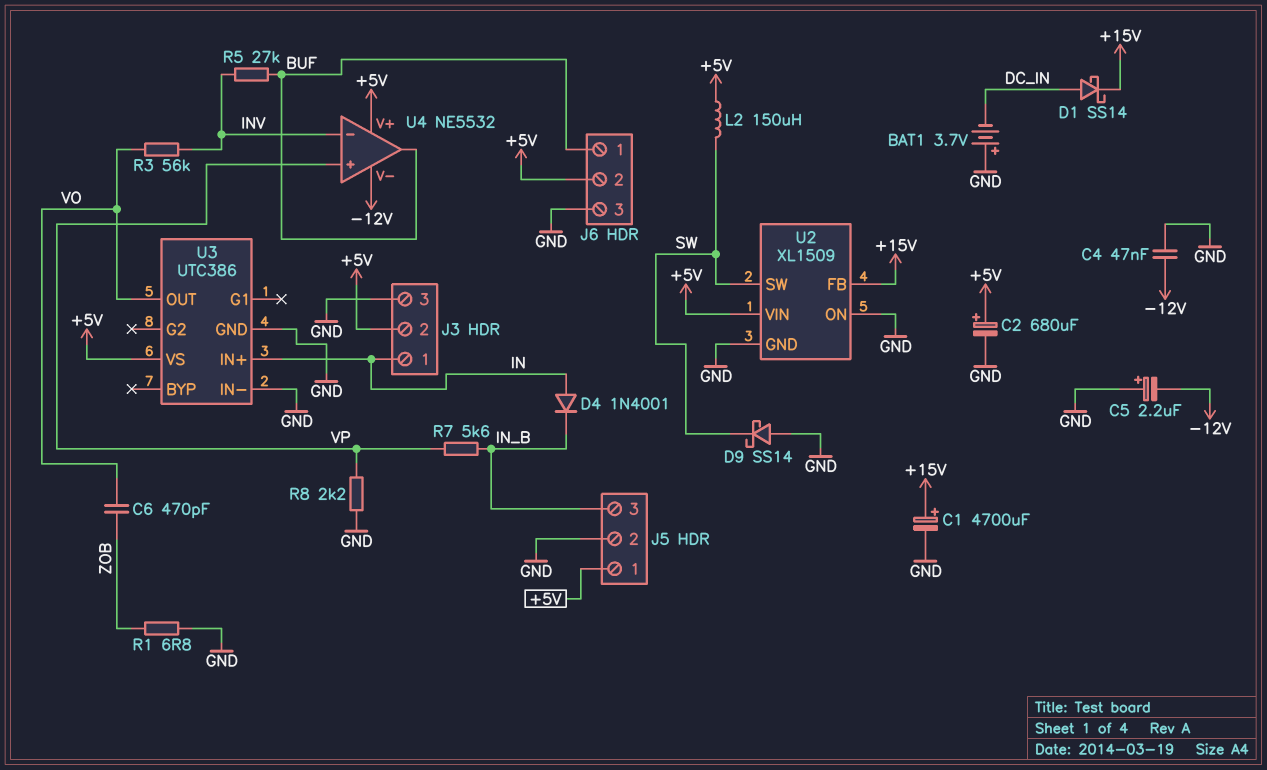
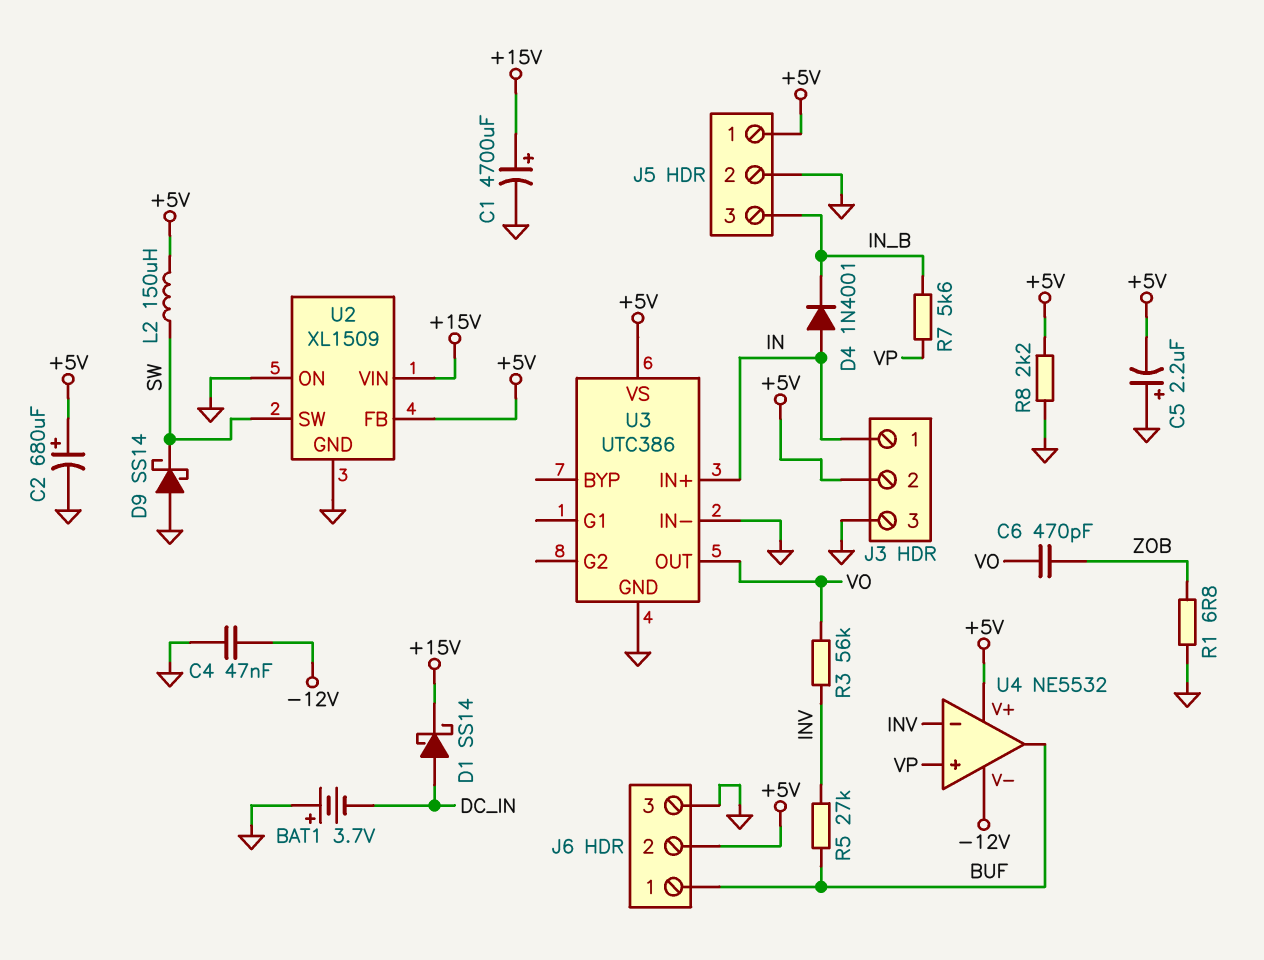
C5: 2.2uF (plus GND, minus -12V) -> 2.2uF (plus GND, minus +5V)
R8: 2.2k (GND, VP) -> 2.2k (+5V, GND)
U2 pin FB: +15V -> +5V
U2 pin VIN: +5V -> +15V

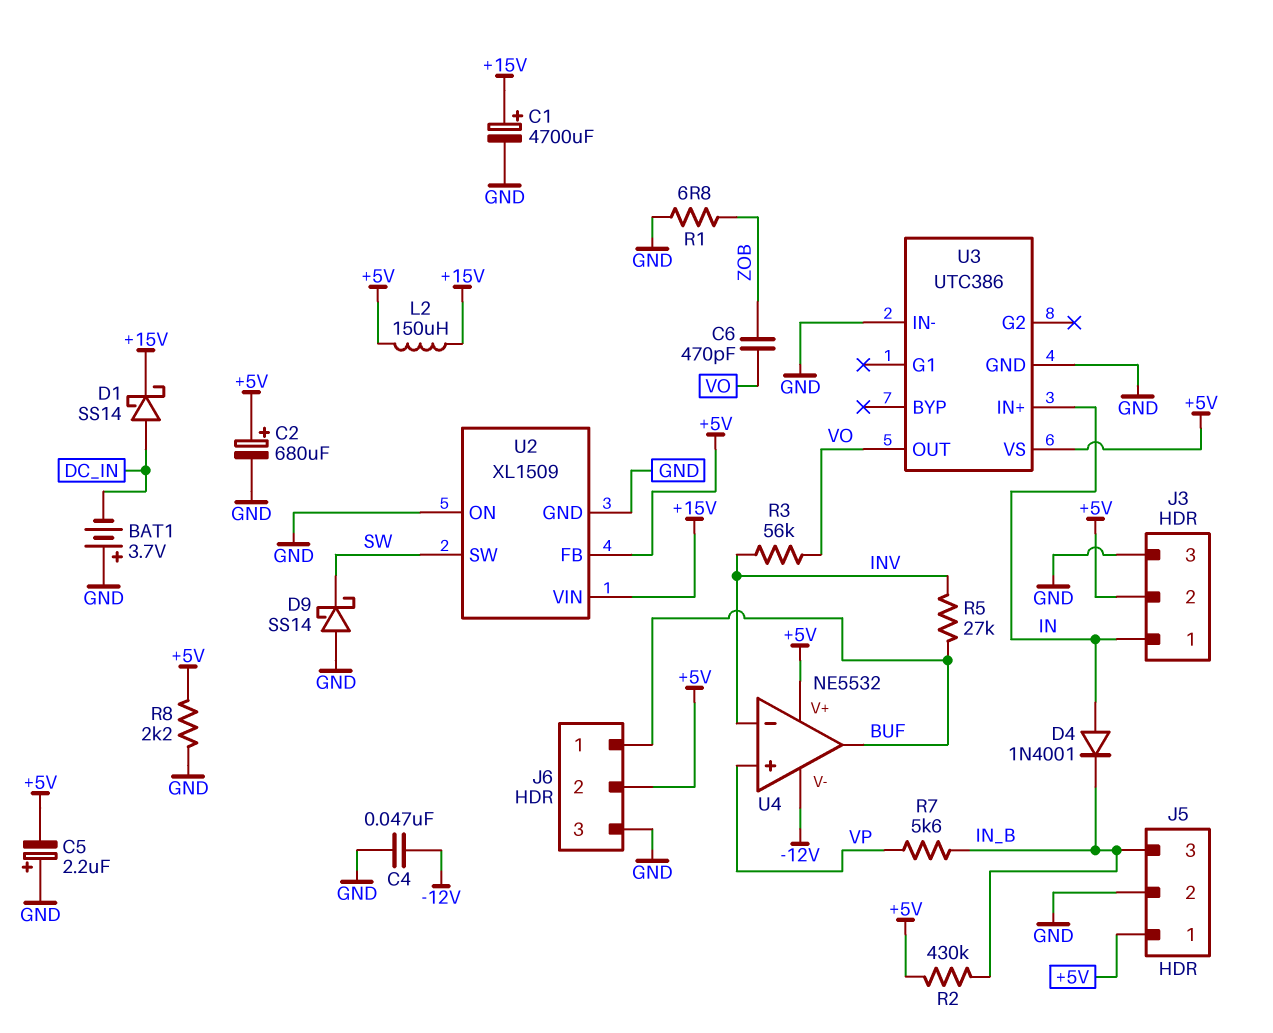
L2: 150uH (+5V, SW) -> 150uH (+5V, +15V)
R2: none -> 430k (+5V, IN_B)

